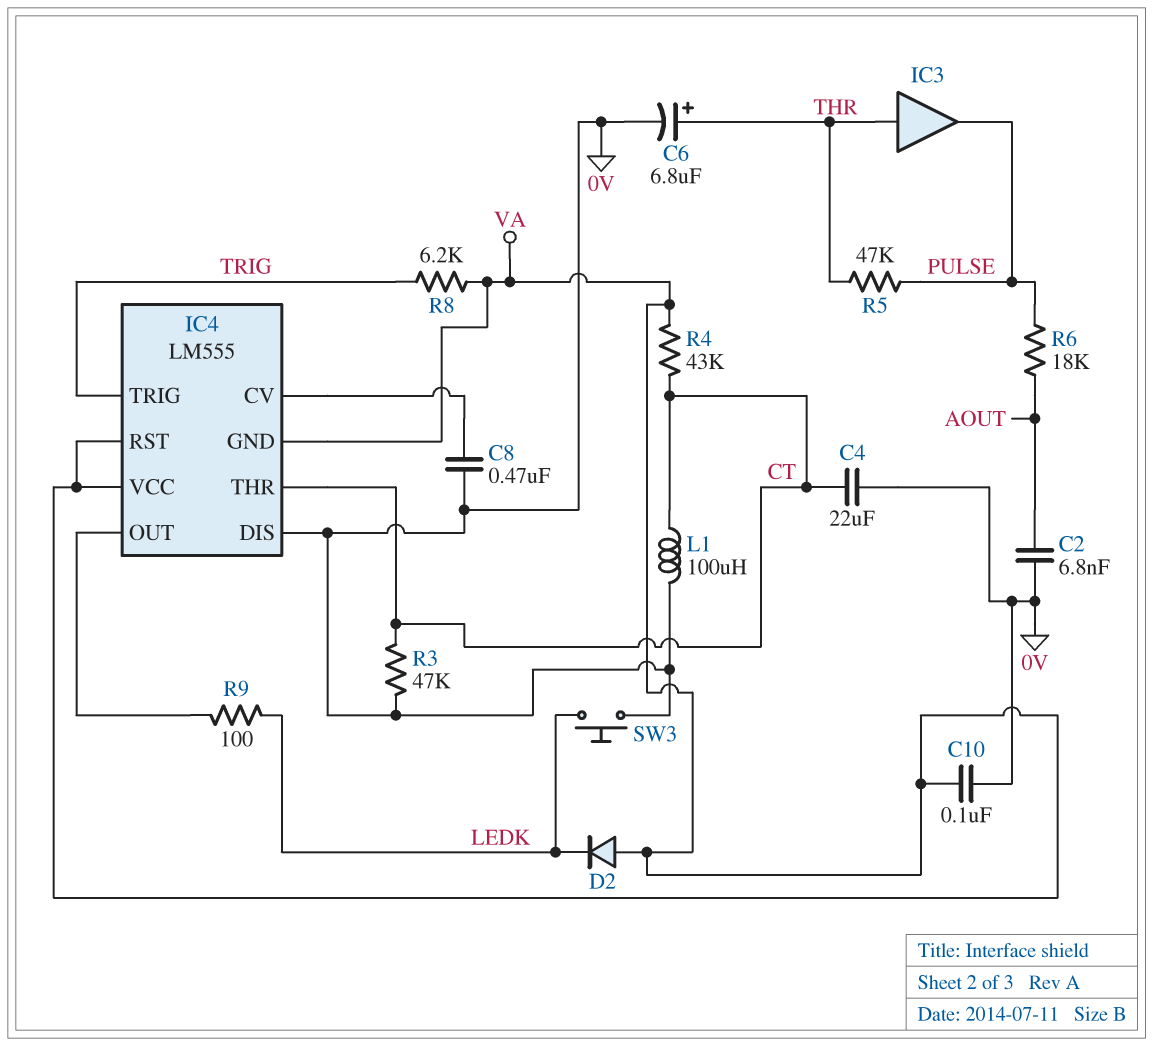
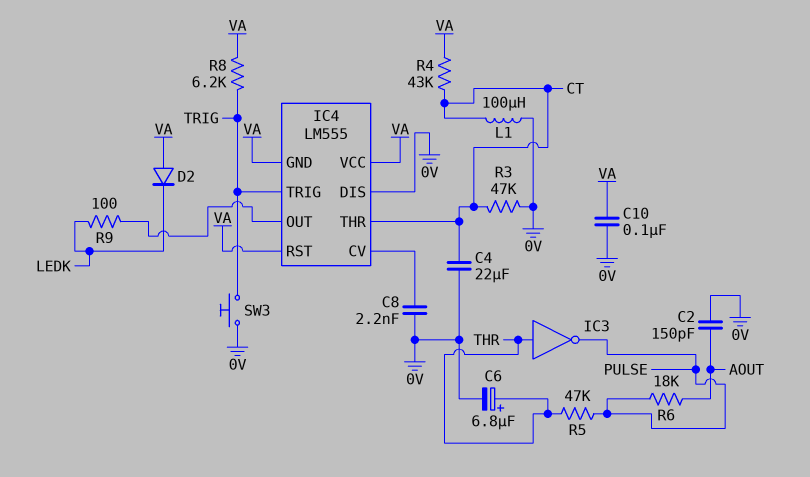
C2: 6.8nF (0V, AOUT) -> 150pF (0V, AOUT)
C8: 470nF (0V, IC4/CV) -> 2.2nF (0V, IC4/CV)
IC3: buffer (in THR, out PULSE) -> NOT (in THR, out PULSE)
SW3: button (0V, LEDK) -> button (0V, TRIG)

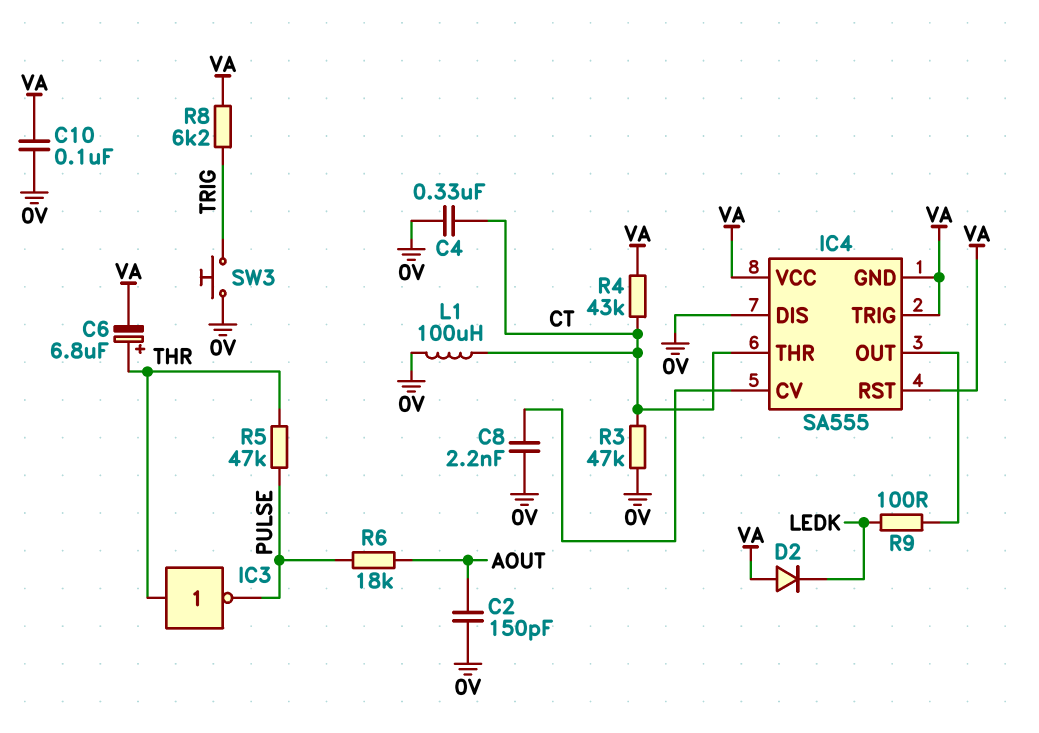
C4: 22uF (0V, CT) -> 330nF (0V, CT)
C6: 6.8uF (plus THR, minus 0V) -> 6.8uF (plus THR, minus VA)
IC4: LM555 -> SA555
IC4 pin TRIG: TRIG -> VA

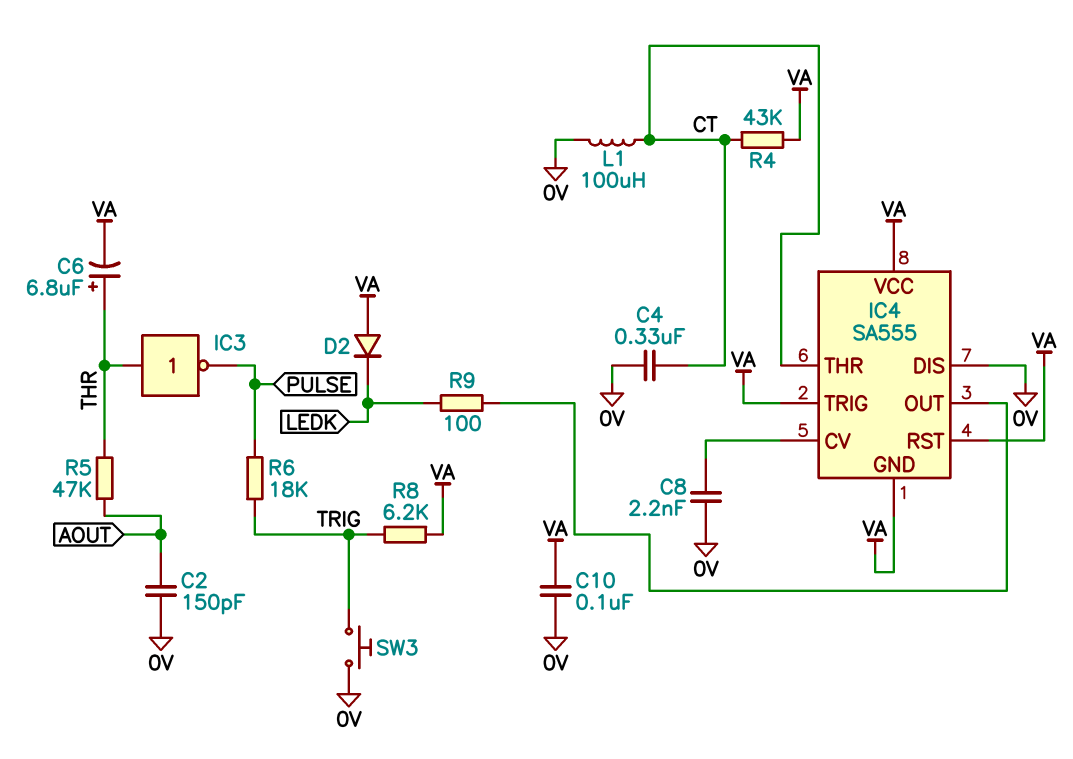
R3: 47k (0V, CT) -> none
R5: 47k (PULSE, THR) -> 47k (AOUT, THR)
R6: 18k (AOUT, PULSE) -> 18k (PULSE, TRIG)

